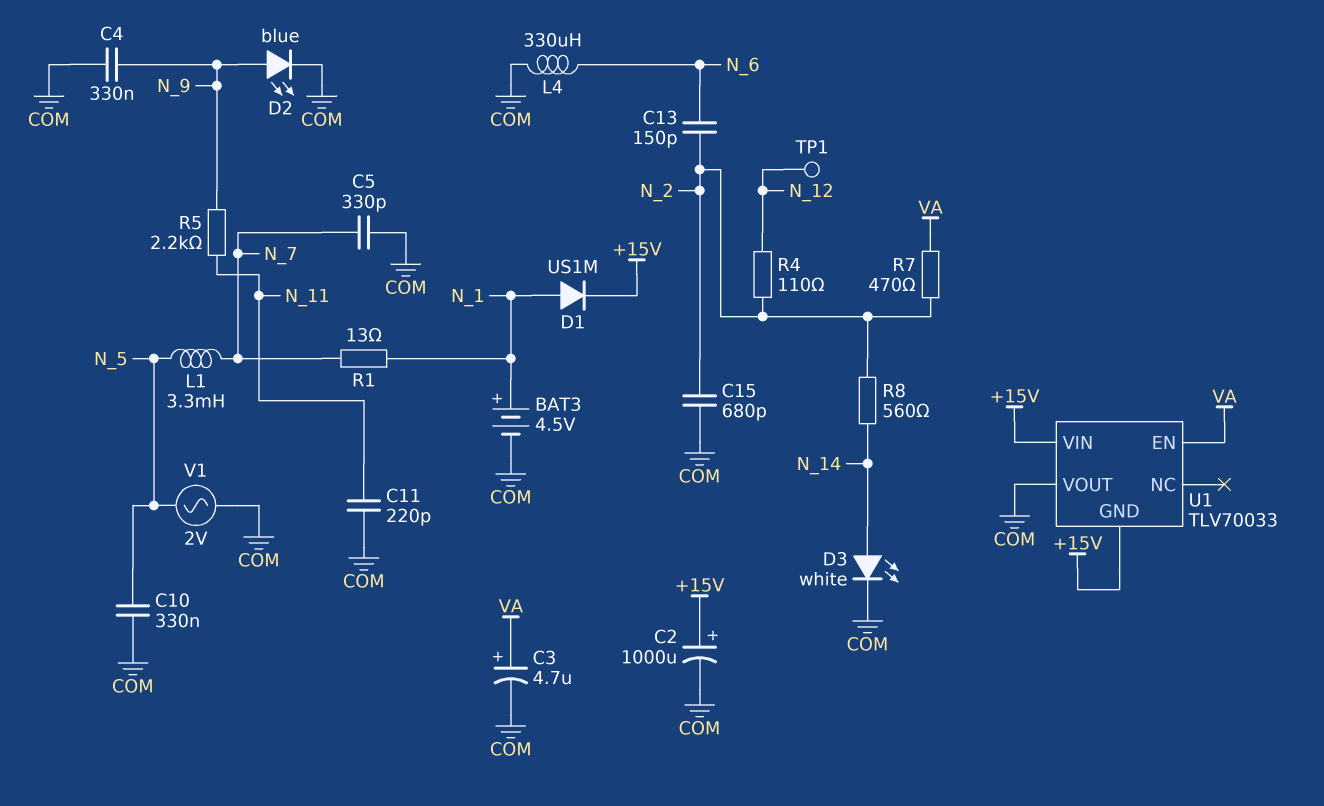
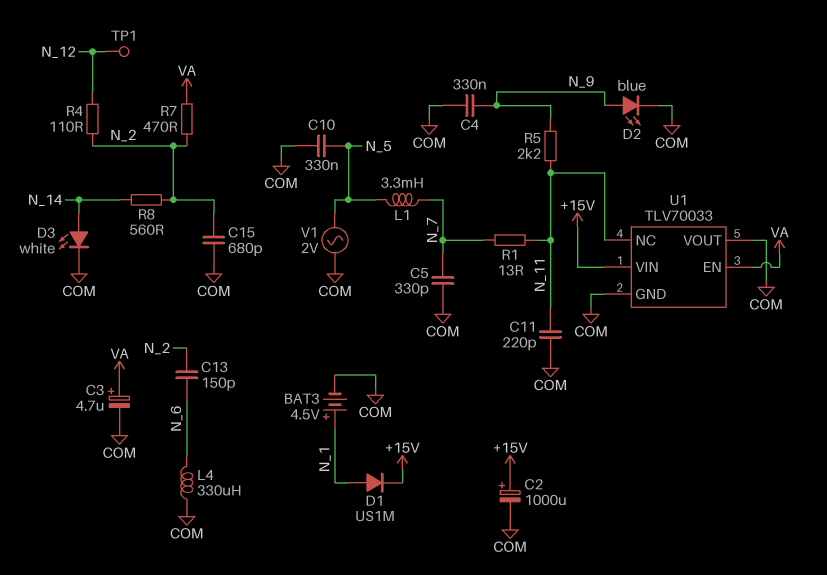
R1: 13 (N_1, N_7) -> 13 (N_7, N_11)
U1 pin GND: +15V -> COM
U1 pin NC: none -> N_11

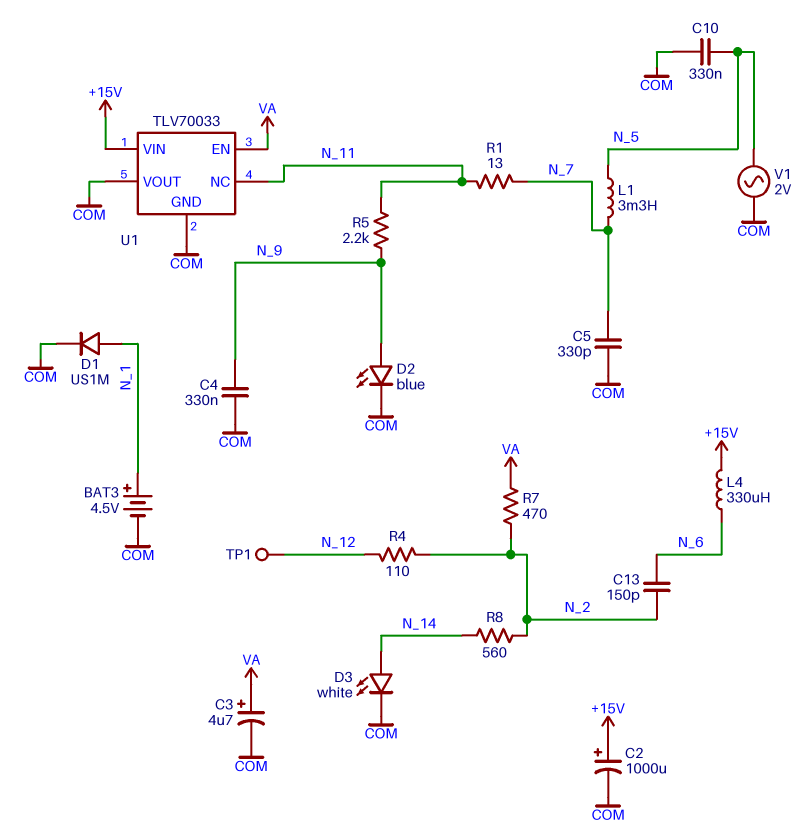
C11: 220pF (COM, N_11) -> none
C15: 680pF (COM, N_2) -> none
D1: diode US1M (A N_1, K +15V) -> diode US1M (A N_1, K COM)
L4: 330uH (COM, N_6) -> 330uH (+15V, N_6)

